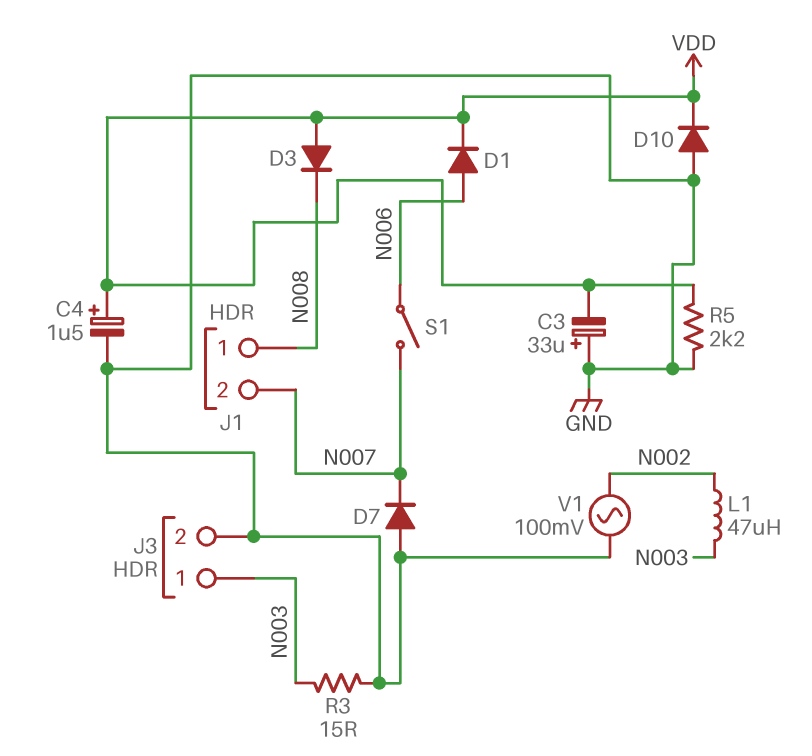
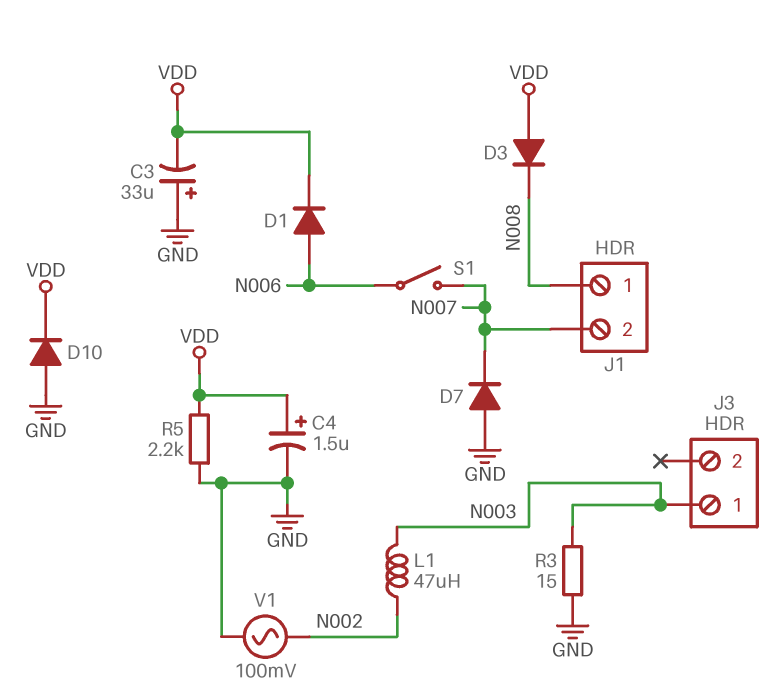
J3 pin 2: GND -> none

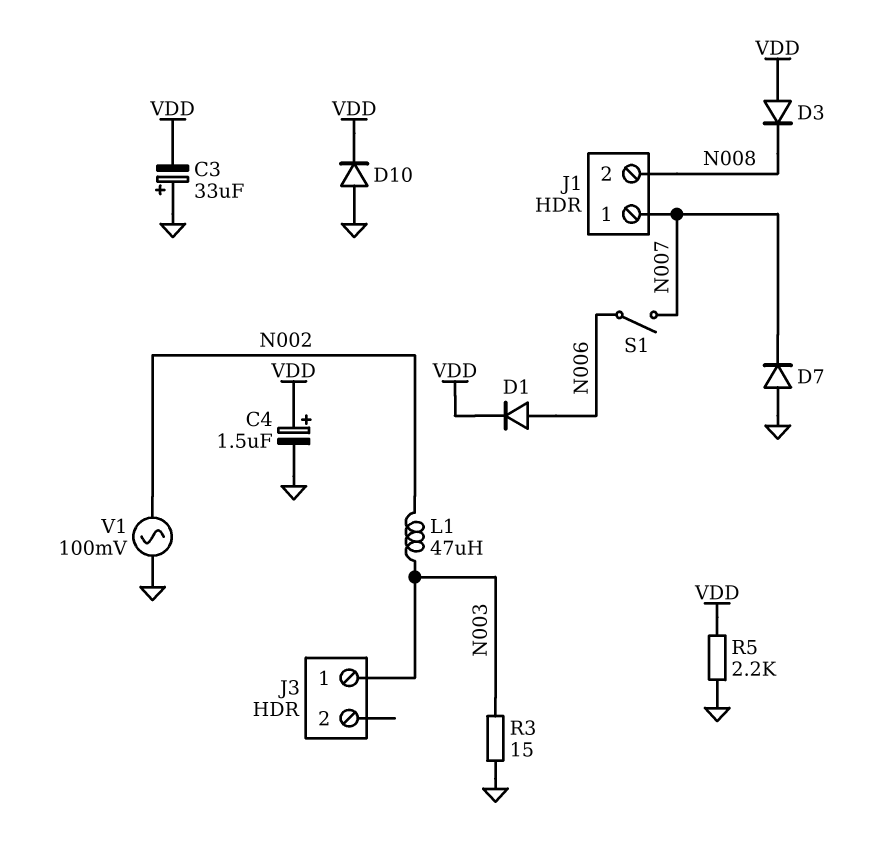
J1 pin 1: N008 -> N007
J1 pin 2: N007 -> N008

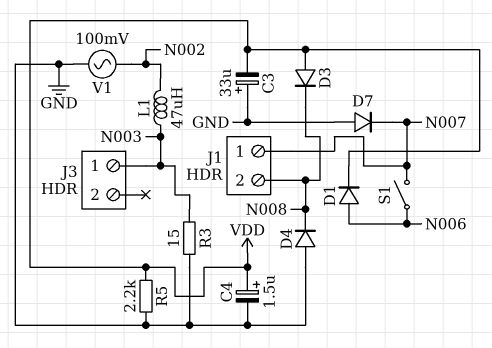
D4: none -> diode (A GND, K N008)
D10: diode (A GND, K VDD) -> none

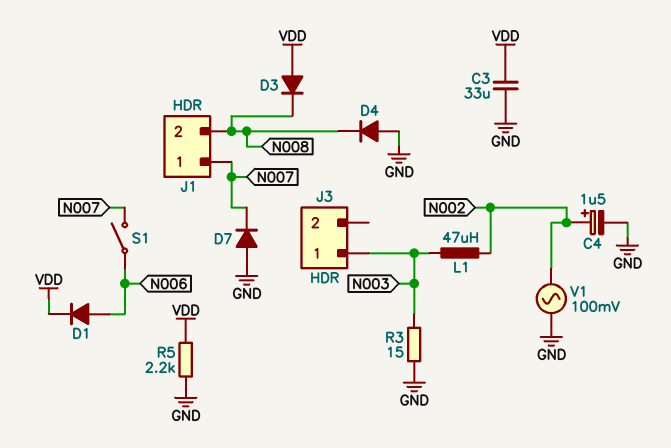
C3: 33uF (plus GND, minus VDD) -> 33uF (GND, VDD)
C4: 1.5uF (plus VDD, minus GND) -> 1.5uF (plus N002, minus GND)

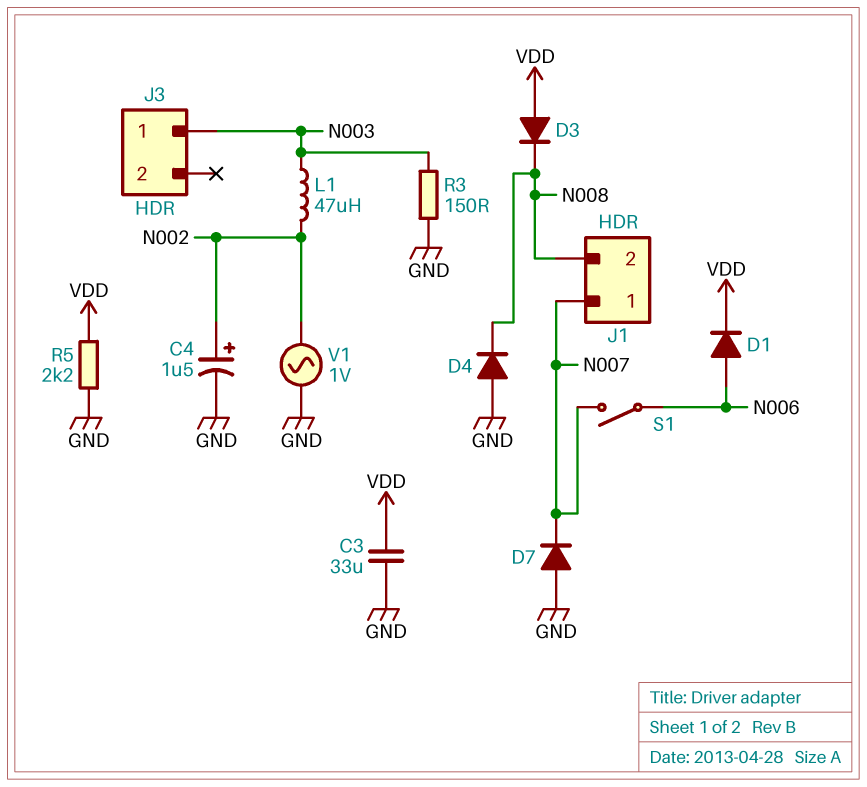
R3: 15 (GND, N003) -> 150 (GND, N003)
V1: AC 100mV (GND, N002) -> AC 1V (GND, N002)

